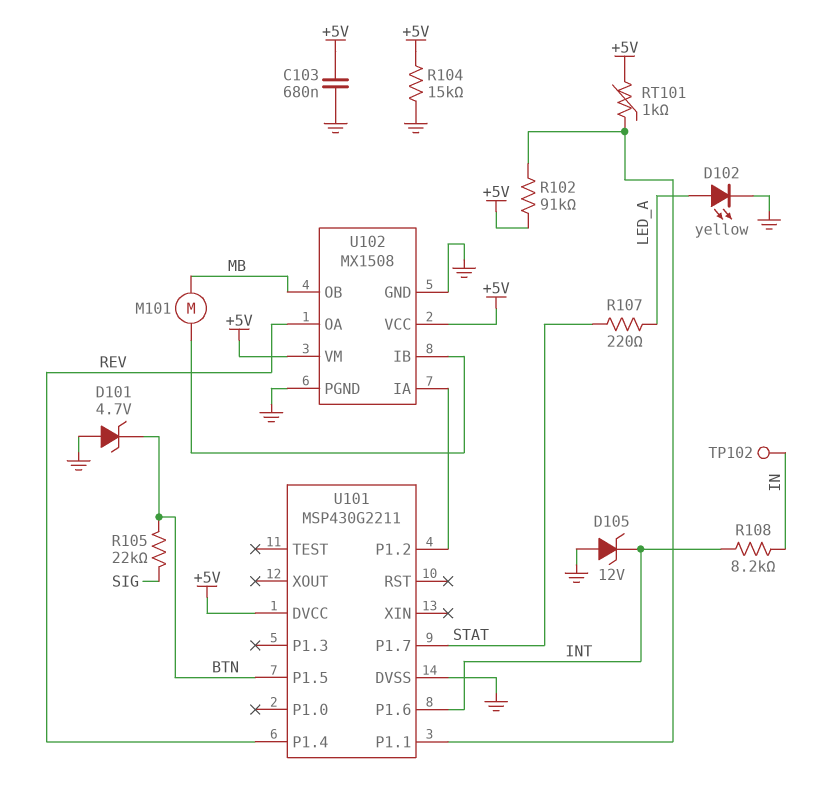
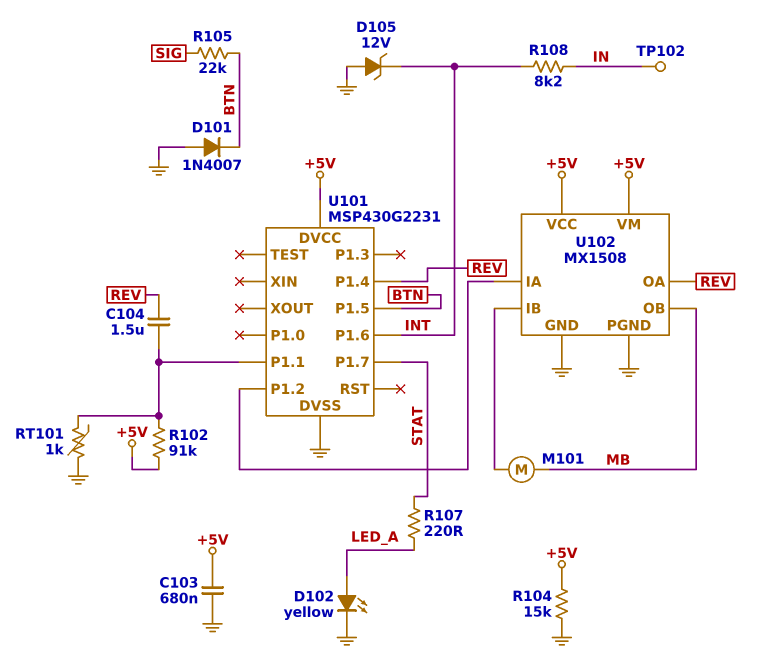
C104: none -> 1.5uF (REV, U101/P1.1)
D101: zener 4.7V (A GND, K BTN) -> diode 1N4007 (A GND, K BTN)
RT101: 1k (+5V, U101/P1.1) -> 1k (GND, U101/P1.1)
U101: MSP430G2211 -> MSP430G2231

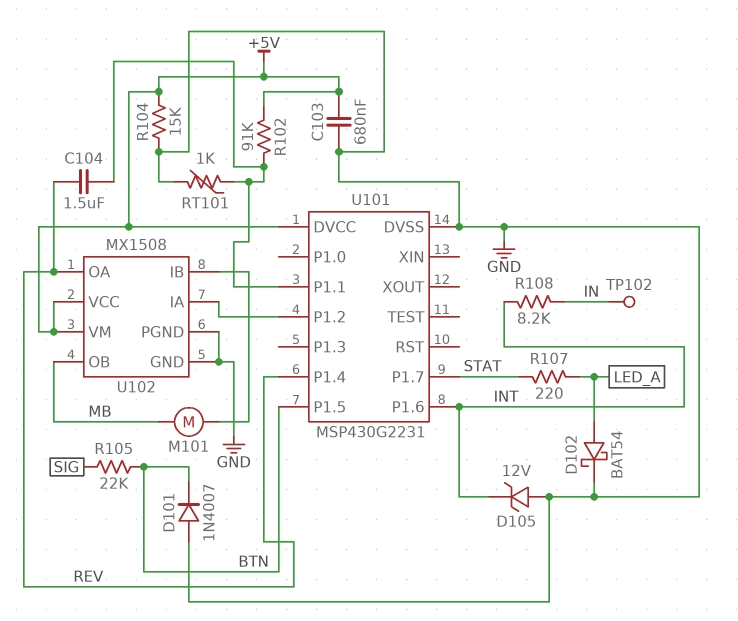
D102: LED yellow (A LED_A, K GND) -> schottky BAT54 (A LED_A, K GND)

